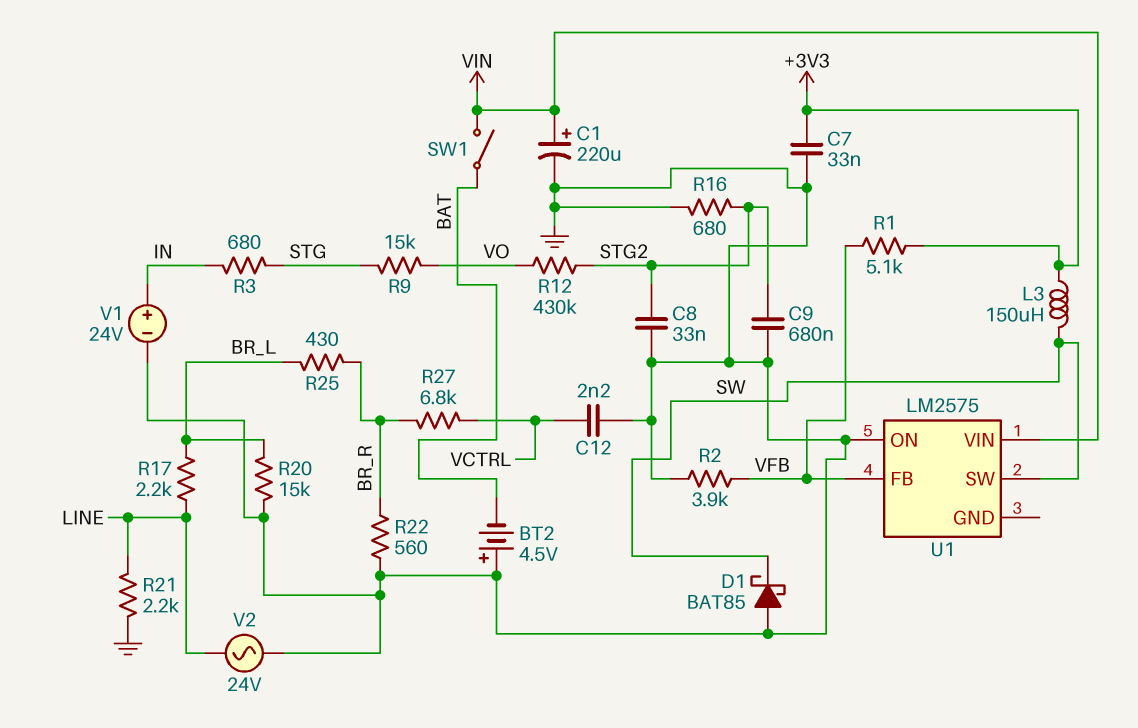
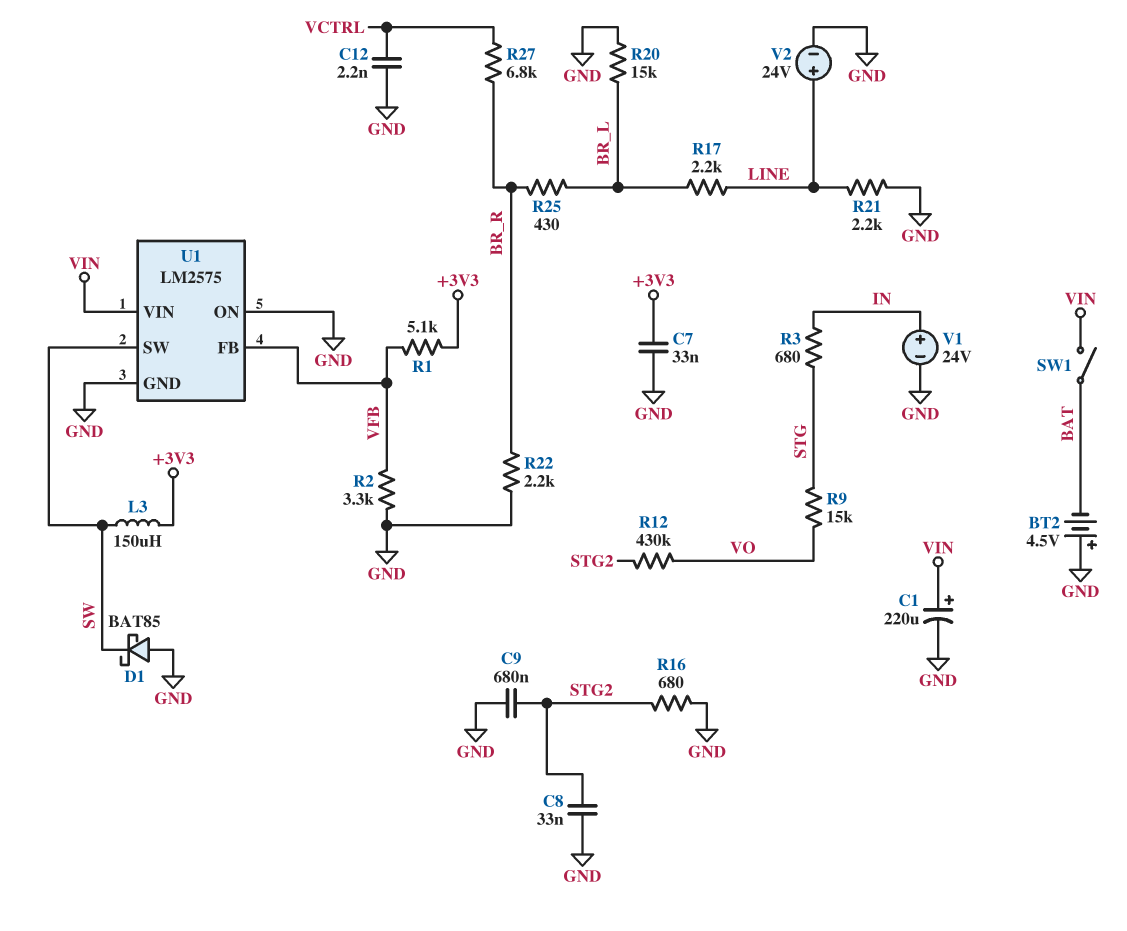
R2: 3.9k (GND, VFB) -> 3.3k (GND, VFB)
R22: 560 (BR_R, GND) -> 2.2k (BR_R, GND)
U1 pin GND: none -> GND
V2: AC 24V (GND, LINE) -> 24V (plus LINE, minus GND)

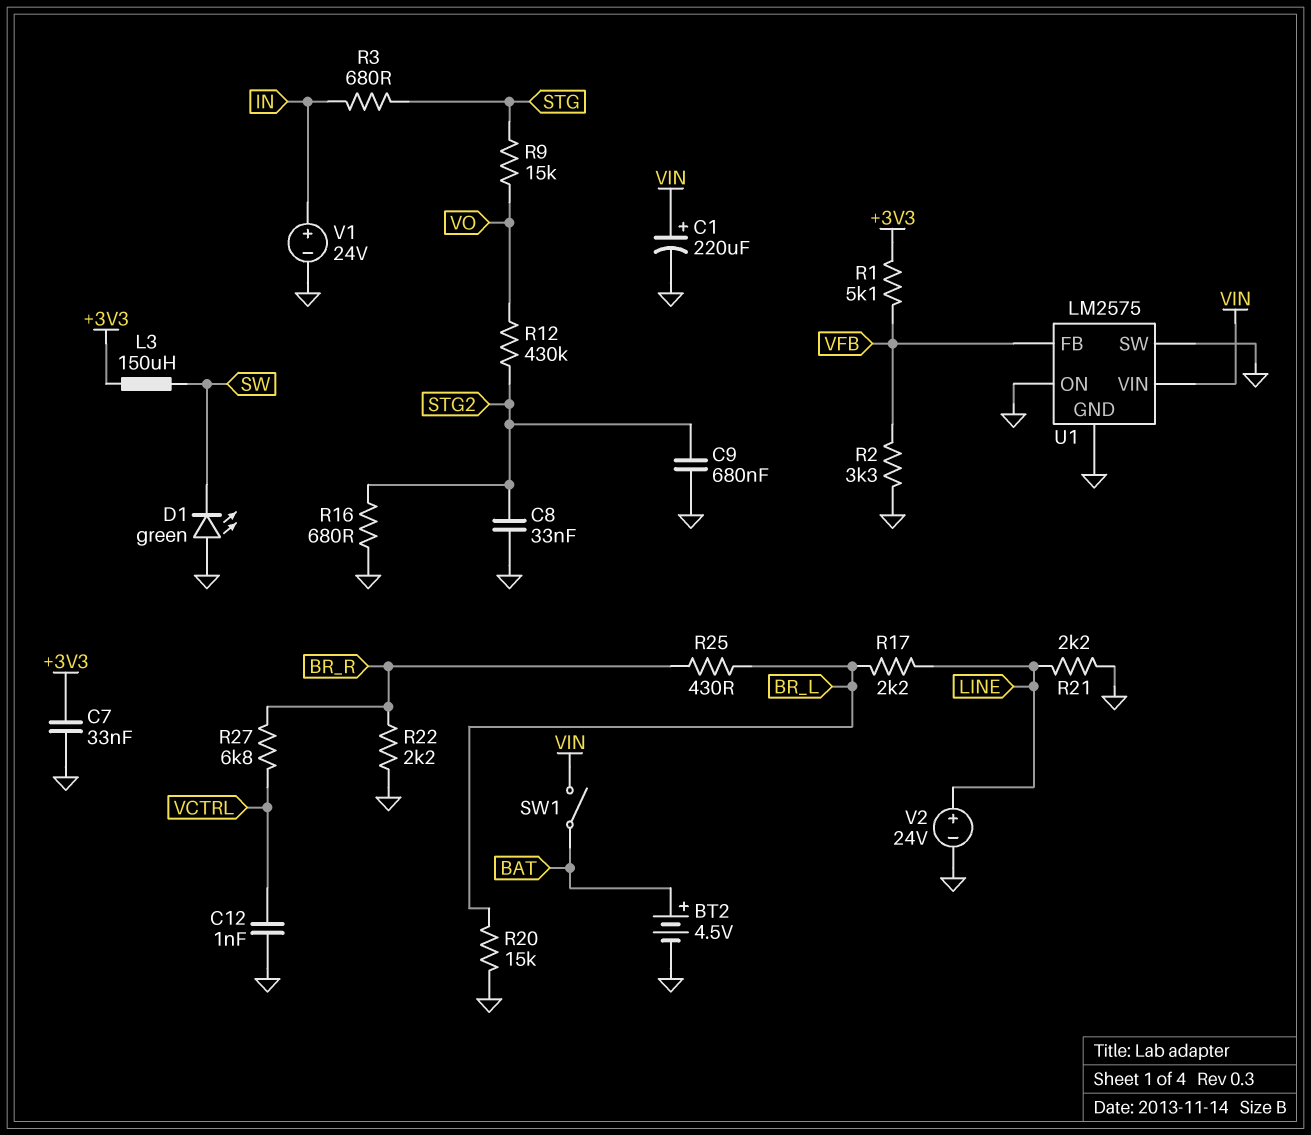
BT2: 4.5V (plus GND, minus BAT) -> 4.5V (plus BAT, minus GND)
C12: 2.2nF (GND, VCTRL) -> 1nF (GND, VCTRL)
D1: schottky BAT85 (A GND, K SW) -> LED green (A GND, K SW)
U1 pin SW: SW -> GND

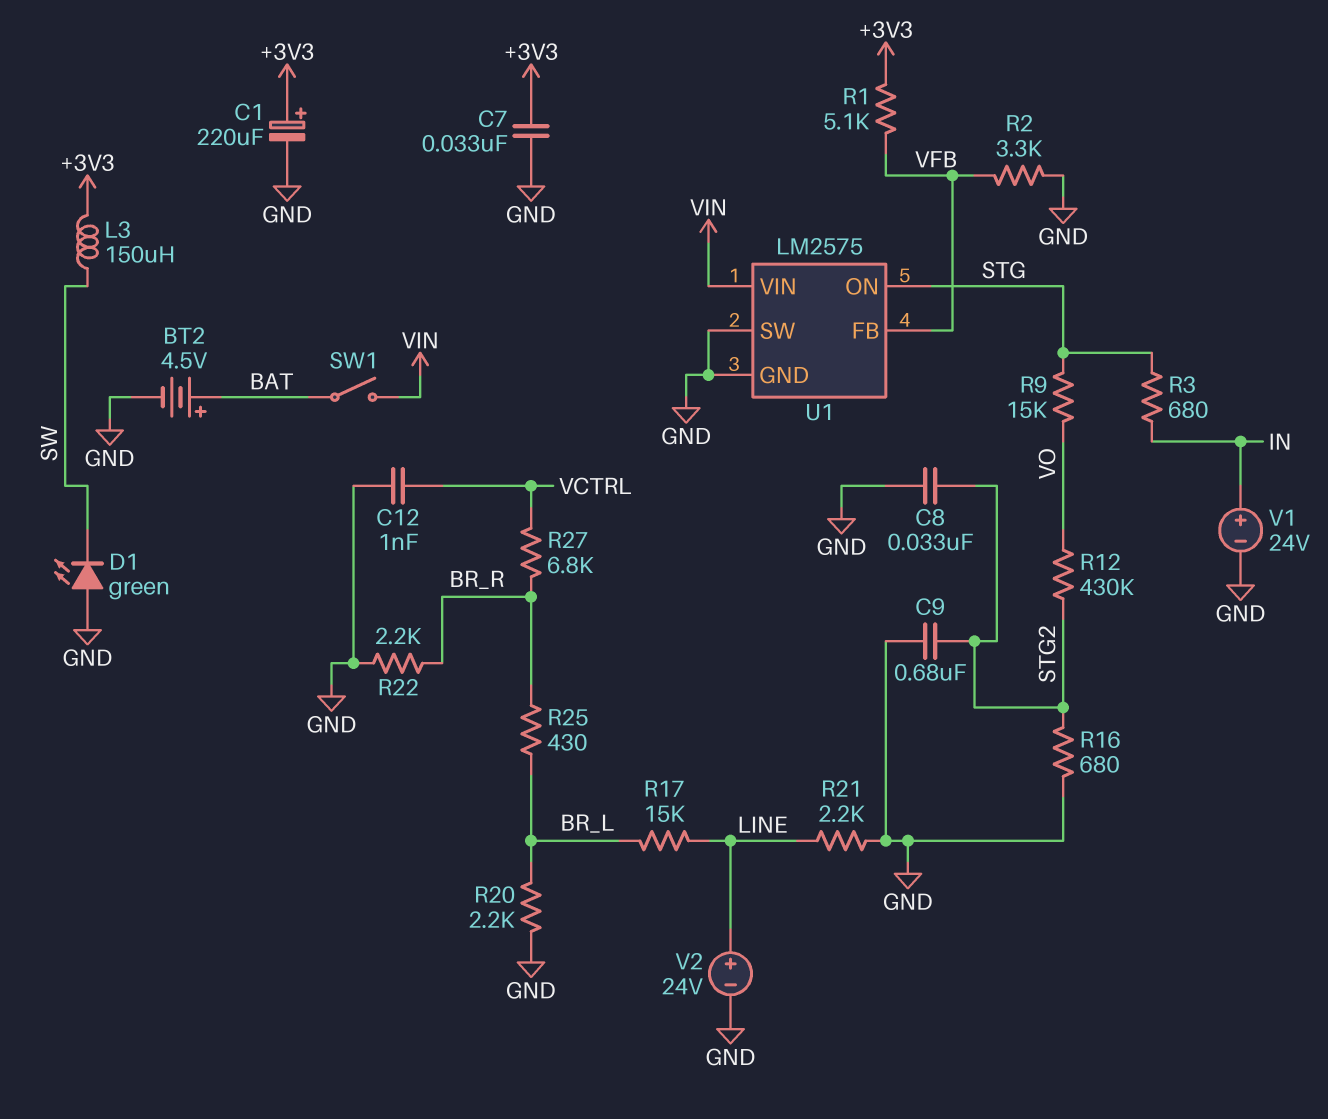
C1: 220uF (plus VIN, minus GND) -> 220uF (plus +3V3, minus GND)
R17: 2.2k (BR_L, LINE) -> 15k (BR_L, LINE)
R20: 15k (BR_L, GND) -> 2.2k (BR_L, GND)
U1 pin ON: GND -> STG

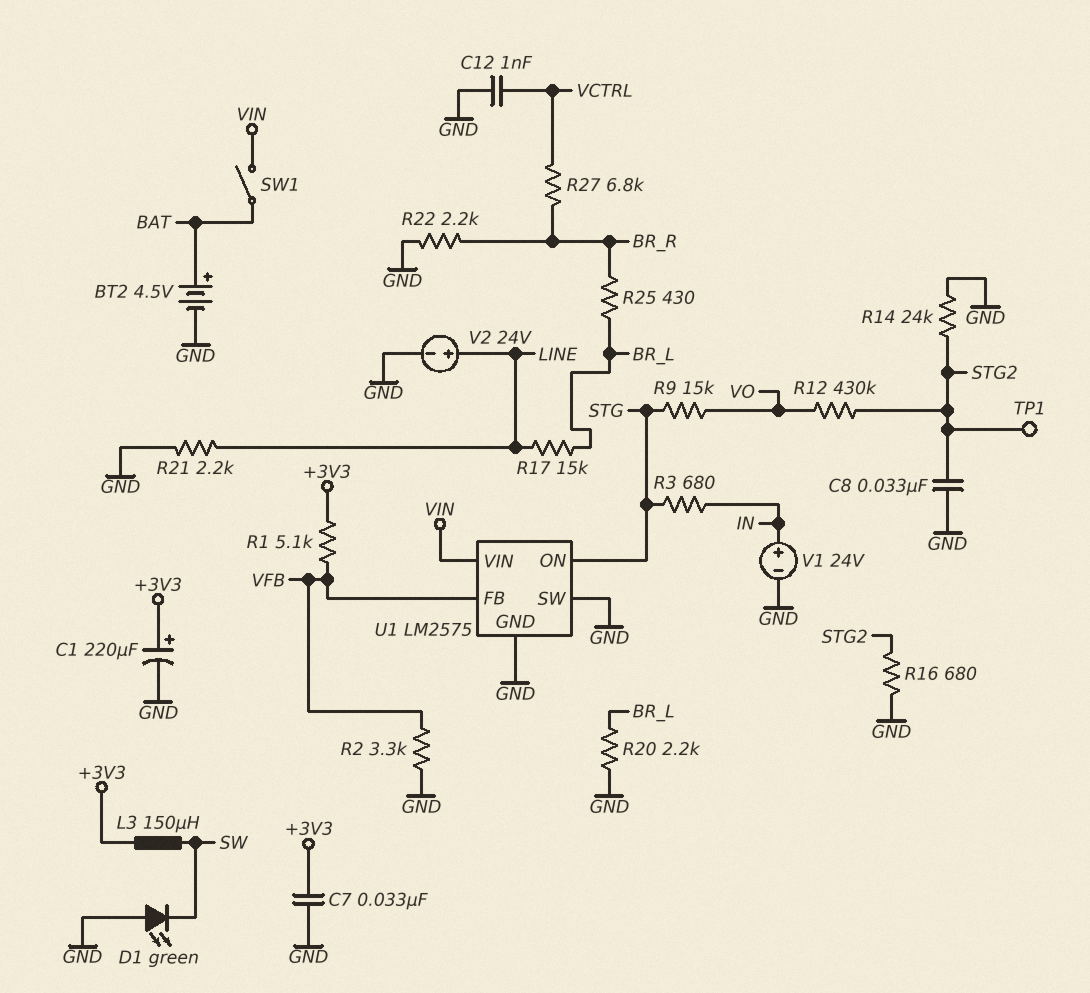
C9: 680nF (GND, STG2) -> none
R14: none -> 24k (GND, STG2)
TP1: none -> test point (STG2)

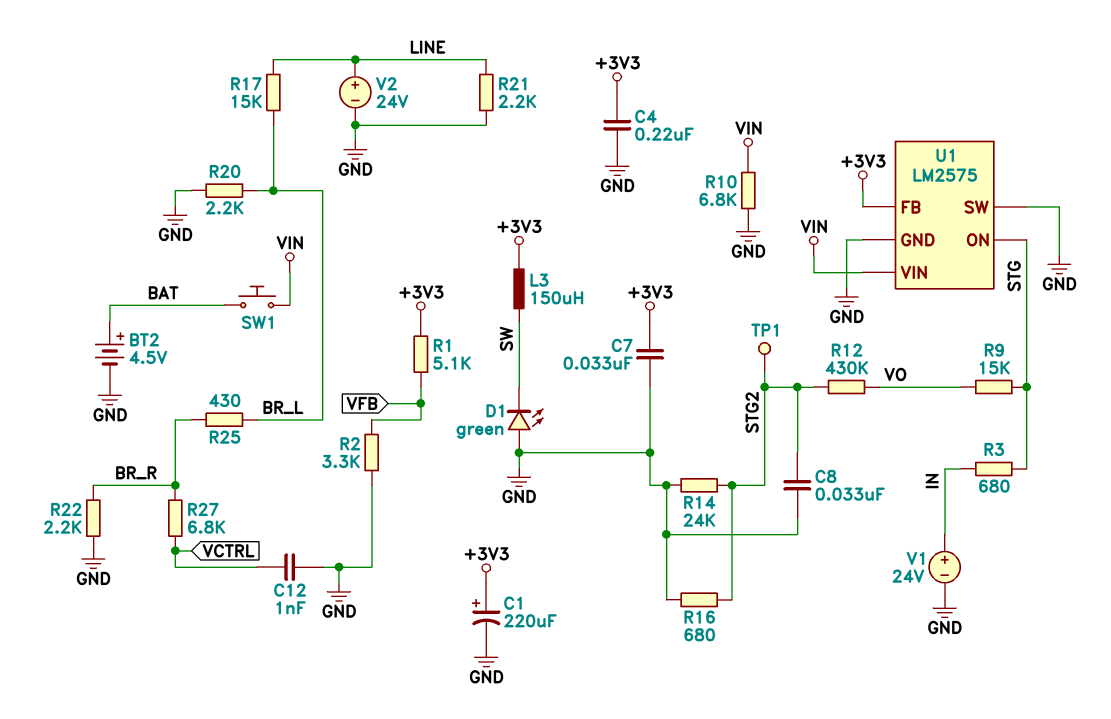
C4: none -> 220nF (+3V3, GND)
R10: none -> 6.8k (GND, VIN)
SW1: switch (BAT, VIN) -> button (BAT, VIN)
U1 pin FB: VFB -> +3V3

